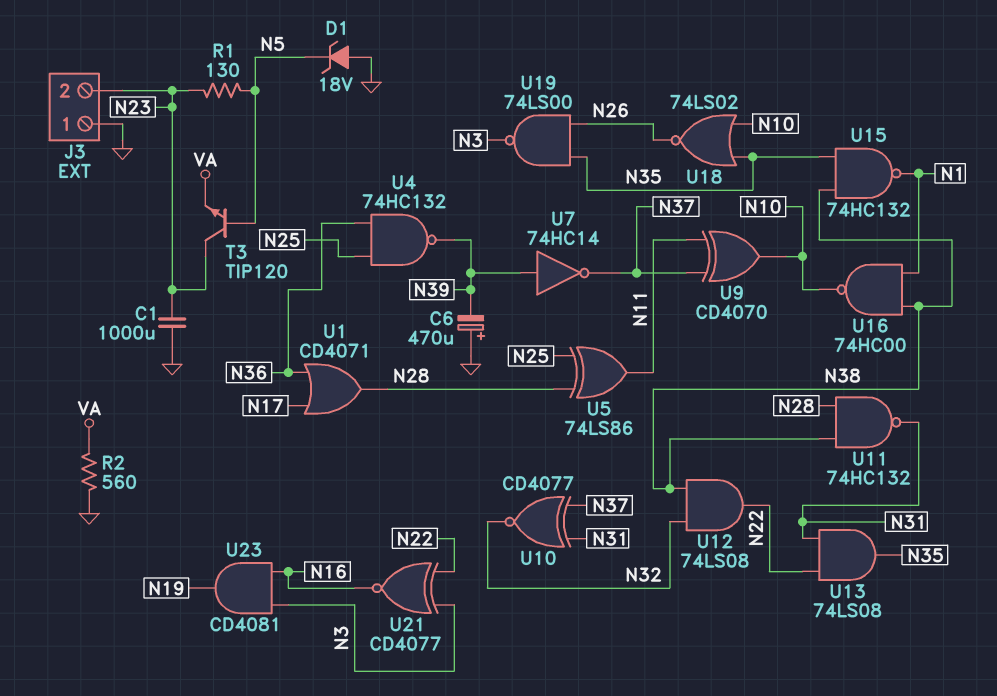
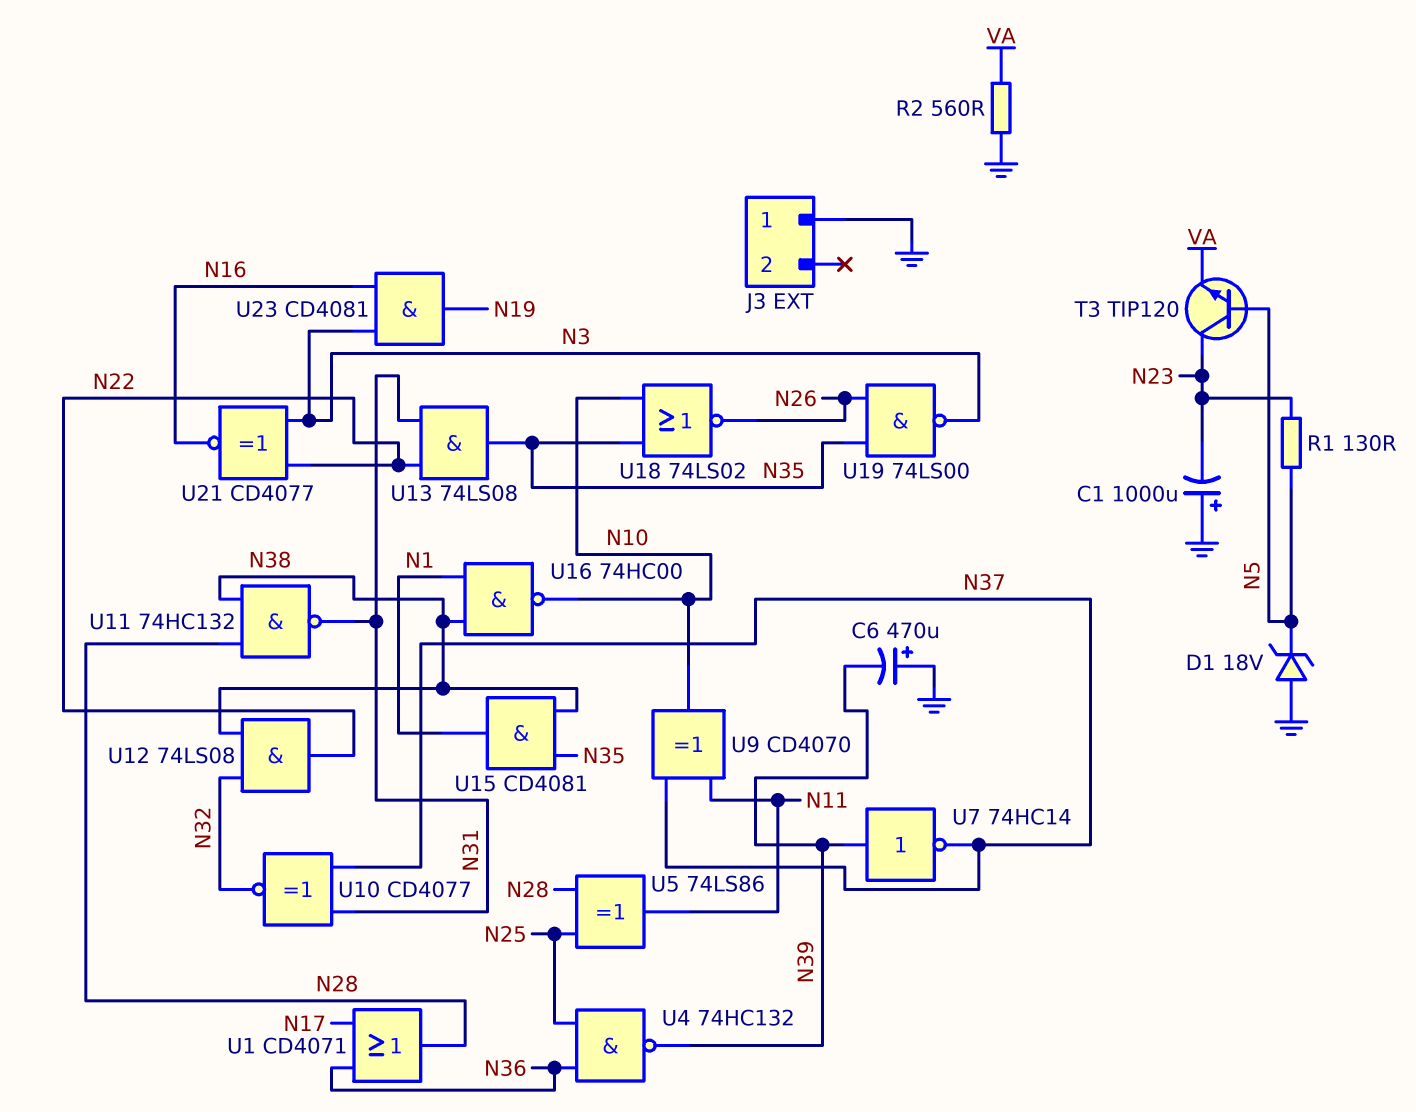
C1: 1000uF (GND, N23) -> 1000uF (plus GND, minus N23)
J3 pin 2: N23 -> none
U15: NAND 74HC132 (in N35, in N38, out N1) -> AND CD4081 (in N35, in N38, out N1)

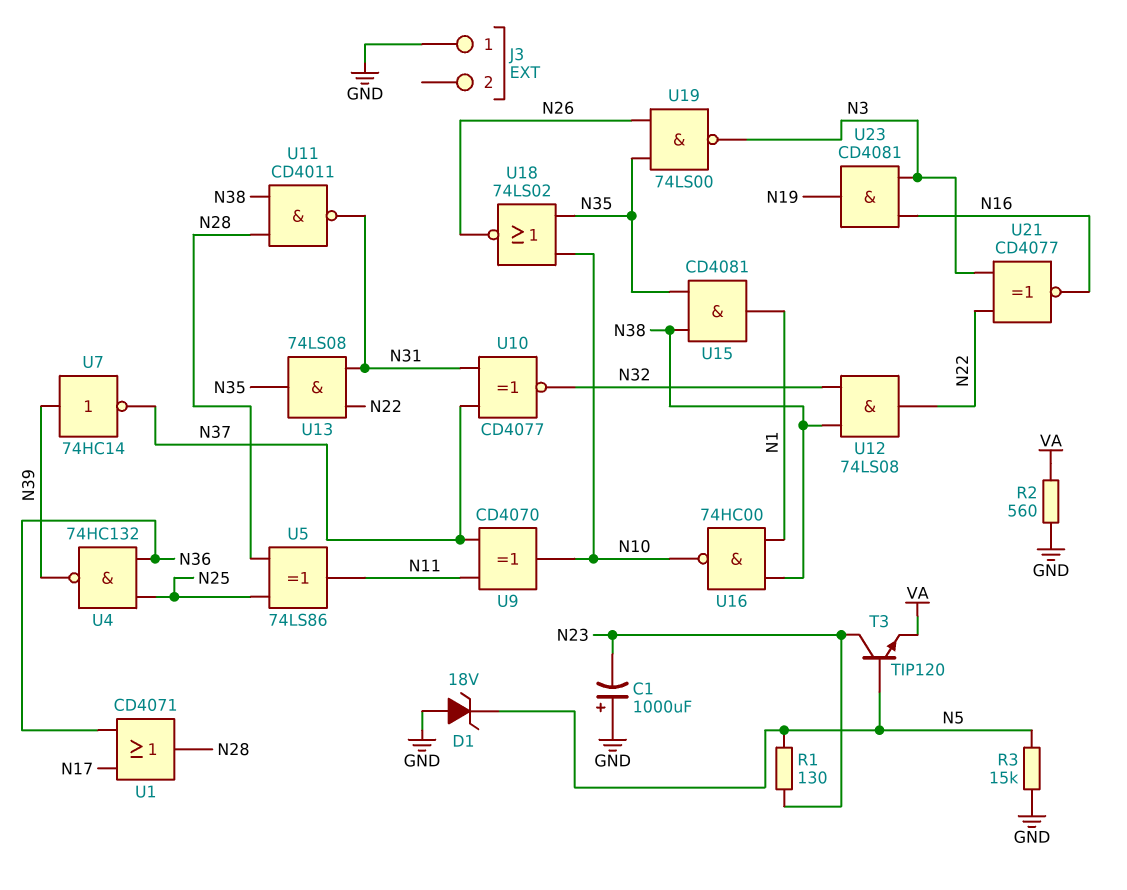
C6: 470uF (plus GND, minus N39) -> none
R3: none -> 15k (GND, N5)
U11: NAND 74HC132 (in N28, in N38, out N31) -> NAND CD4011 (in N28, in N38, out N31)

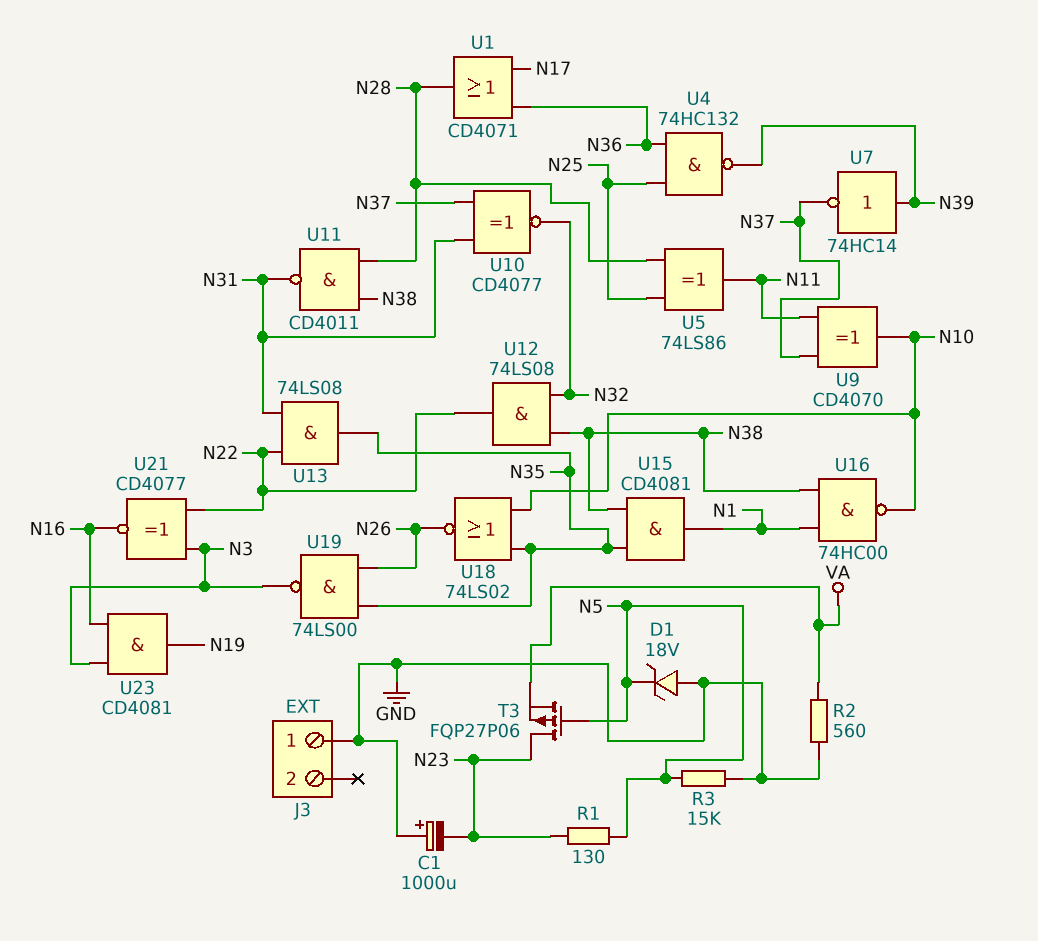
T3: NPN TIP120 (B N5, C N23, E VA) -> PMOS FQP27P06 (G N5, D N23, S VA)

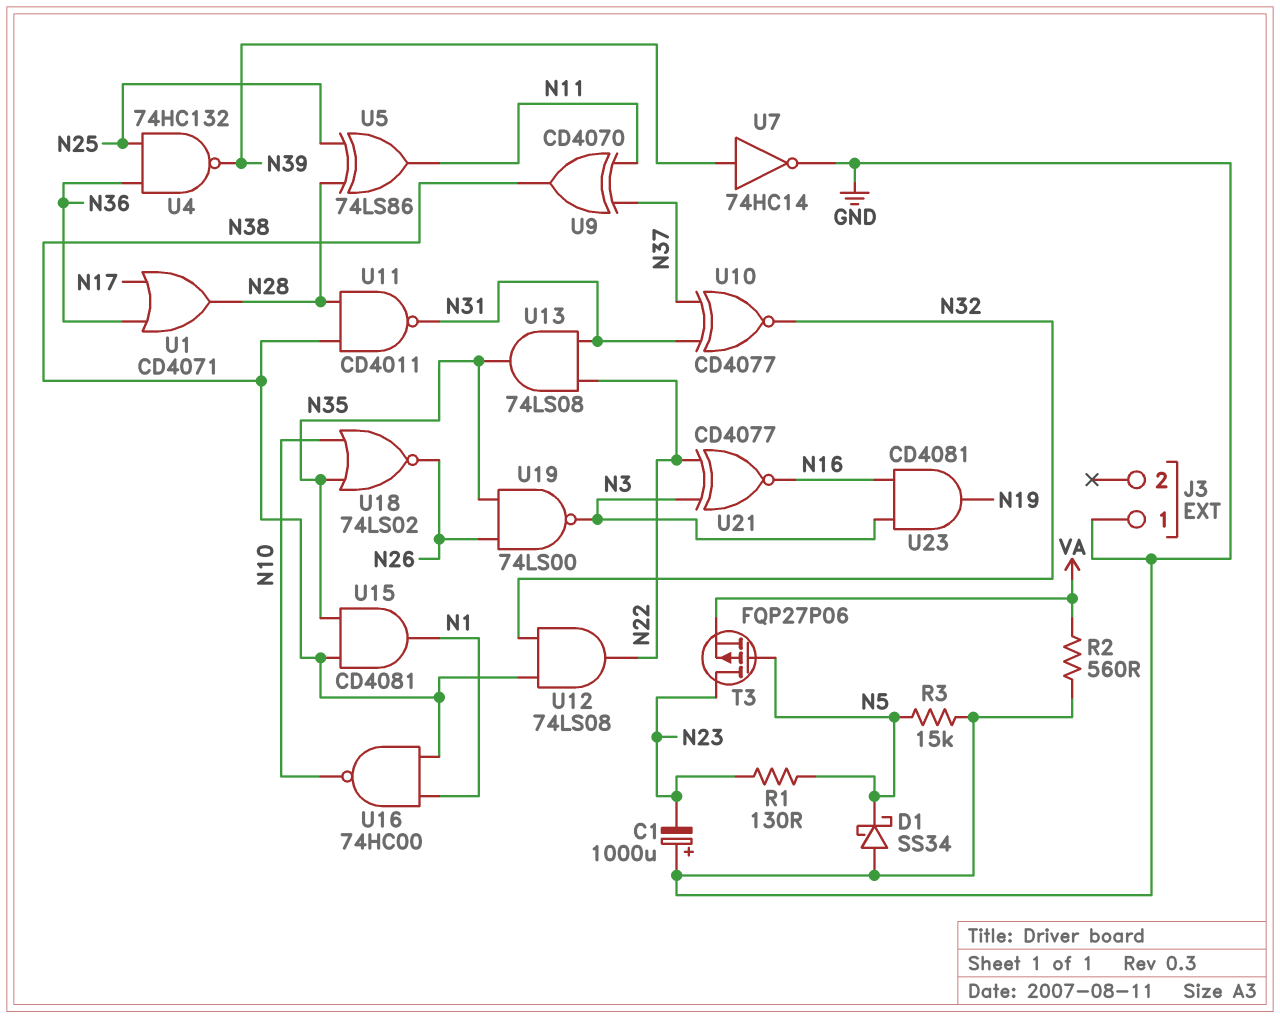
D1: zener 18V (A GND, K N5) -> schottky SS34 (A GND, K N5)
U7: NOT 74HC14 (in N39, out N37) -> NOT 74HC14 (in N39, out GND)
U9: XOR CD4070 (in N11, in N37, out N10) -> XOR CD4070 (in N11, in N37, out N38)

